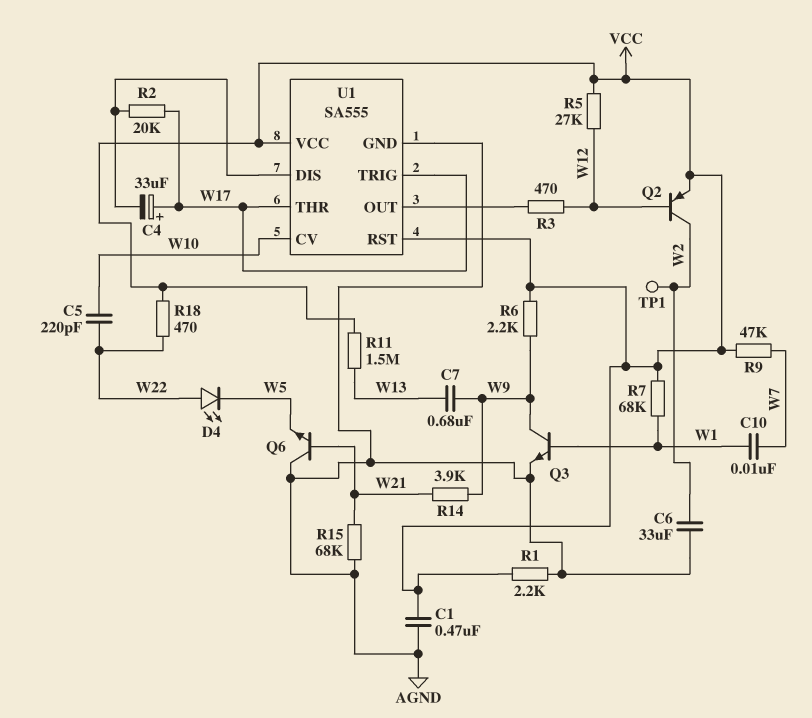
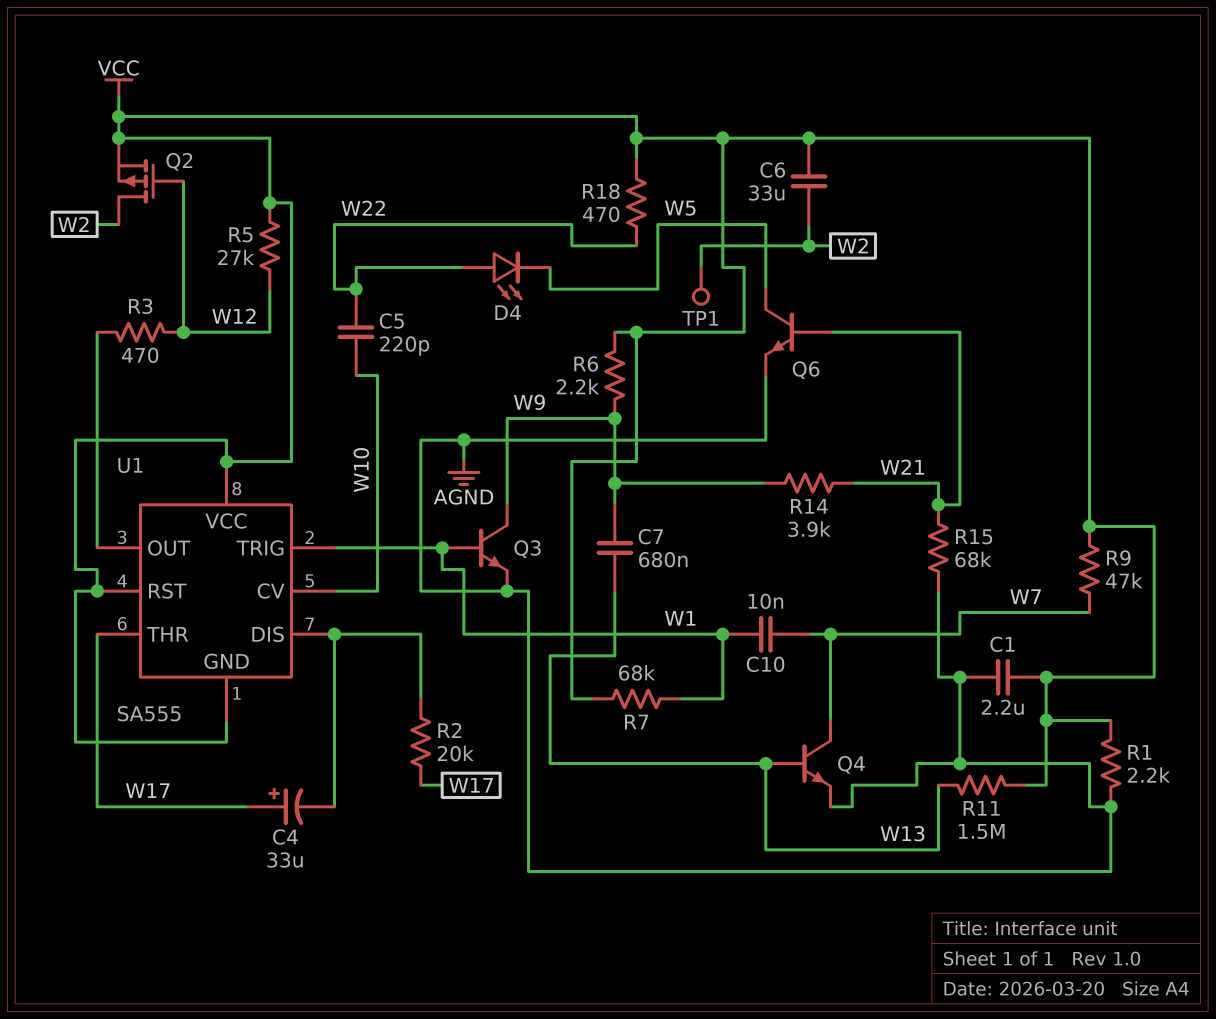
C1: 470nF (AGND, VCC) -> 2.2uF (AGND, VCC)
C6: 33uF (AGND, W2) -> 33uF (VCC, W2)
Q2: PNP (B W12, C W2, E VCC) -> PMOS (G W12, D W2, S VCC)
Q4: none -> NPN (B W13, C W7, E AGND)
Q6: NPN (B W21, C AGND, E W5) -> NPN (B W21, C W5, E AGND)
U1 pin GND: AGND -> VCC
U1 pin TRIG: W17 -> W1

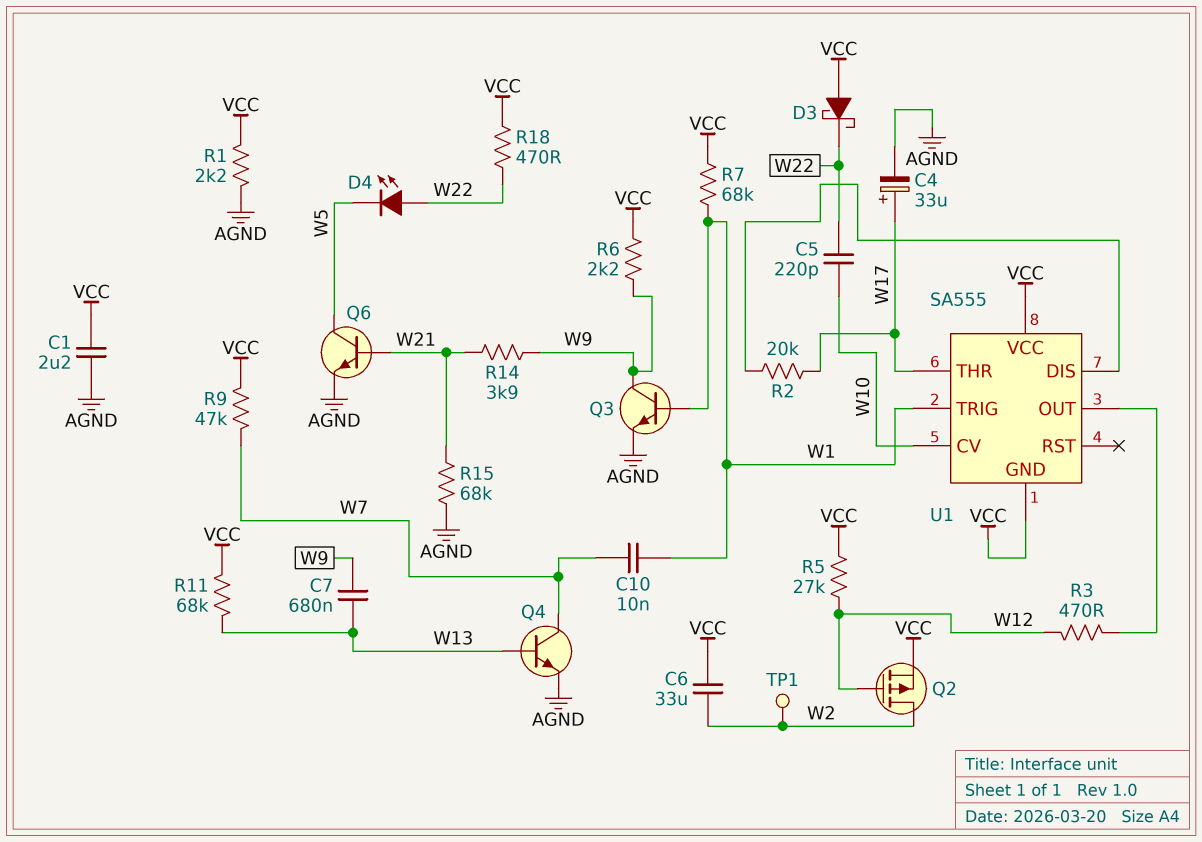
C4: 33uF (plus W17, minus U1/DIS) -> 33uF (plus W17, minus AGND)
D3: none -> schottky (A VCC, K W22)
R11: 1.5M (VCC, W13) -> 68k (VCC, W13)
U1 pin RST: VCC -> none

